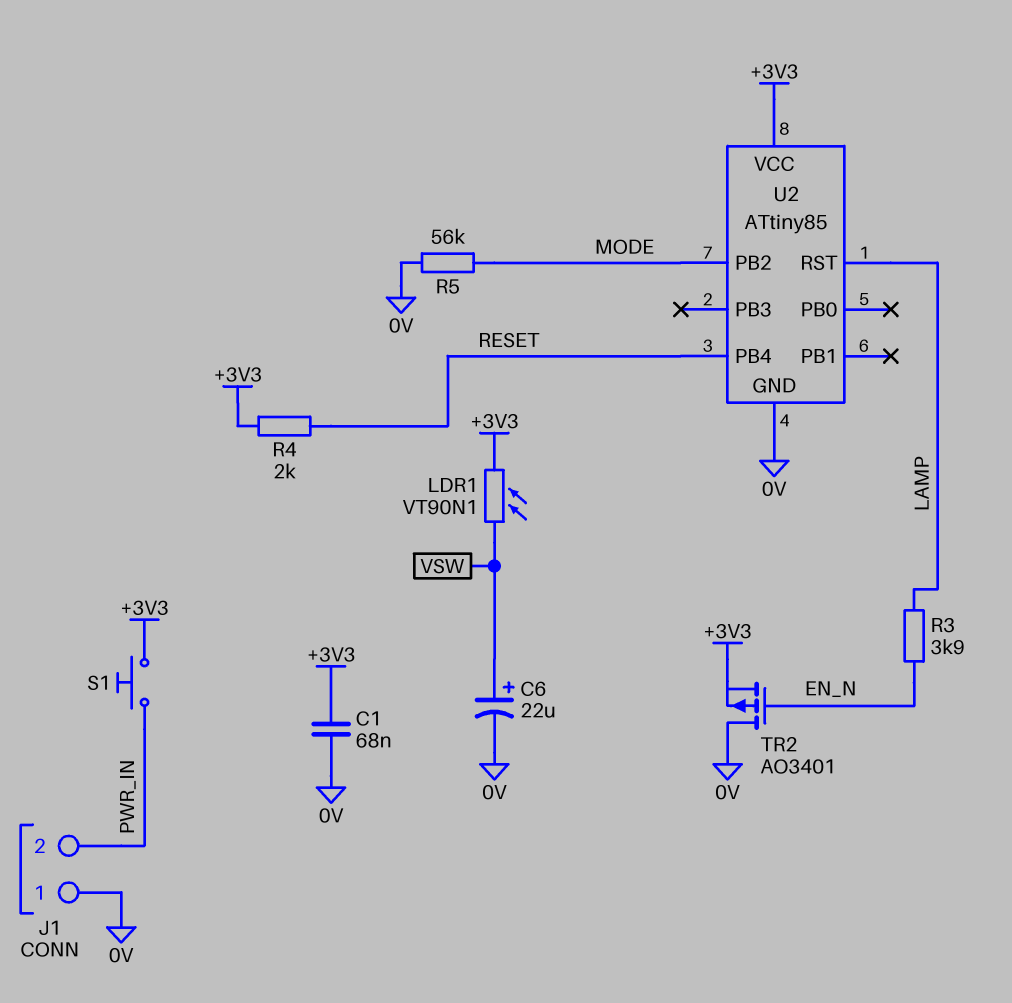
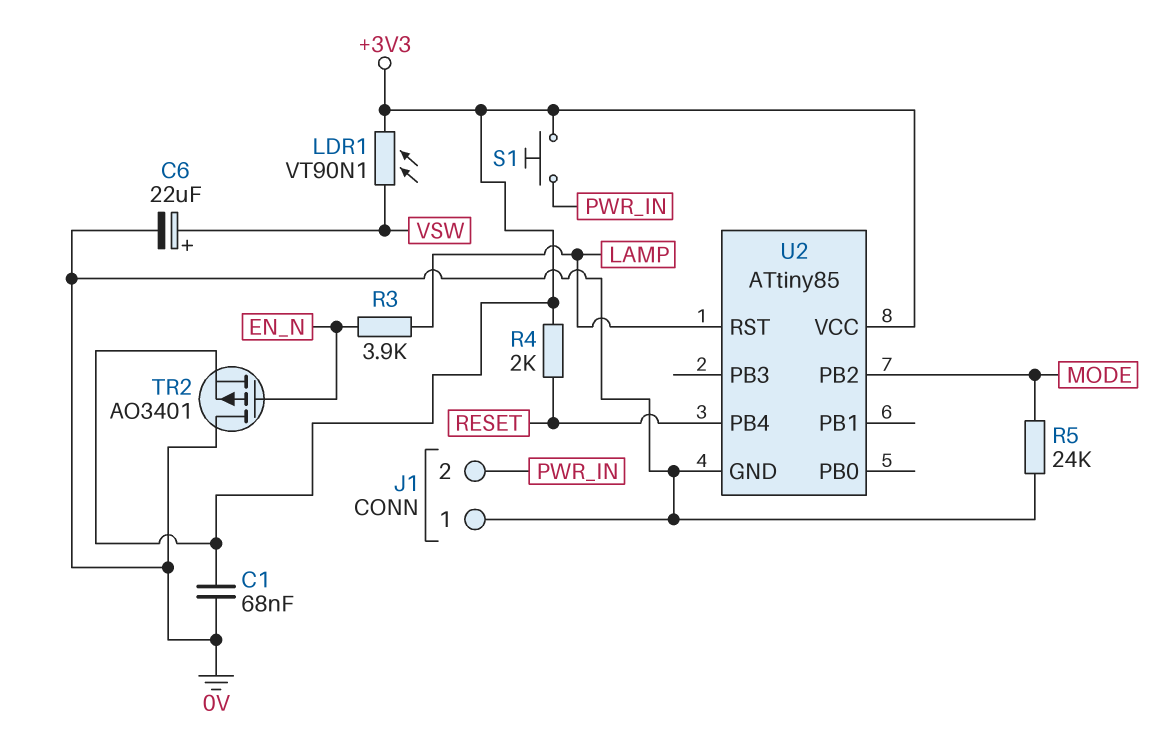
R5: 56k (0V, MODE) -> 24k (0V, MODE)

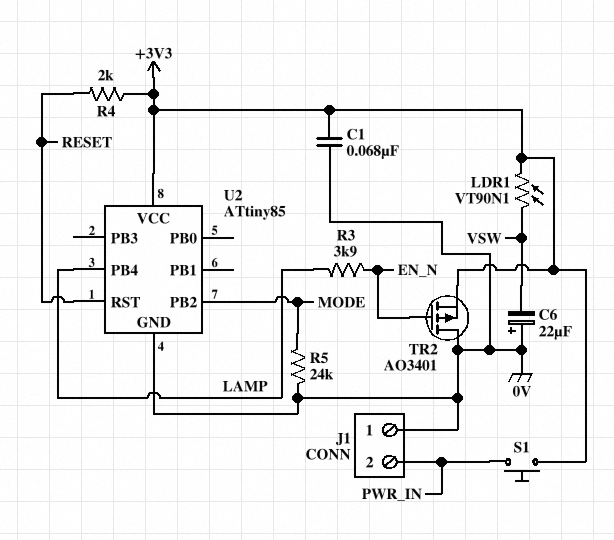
C6: 22uF (plus VSW, minus 0V) -> 22uF (plus 0V, minus VSW)
U2 pin PB4: RESET -> LAMP
U2 pin RST: LAMP -> RESET

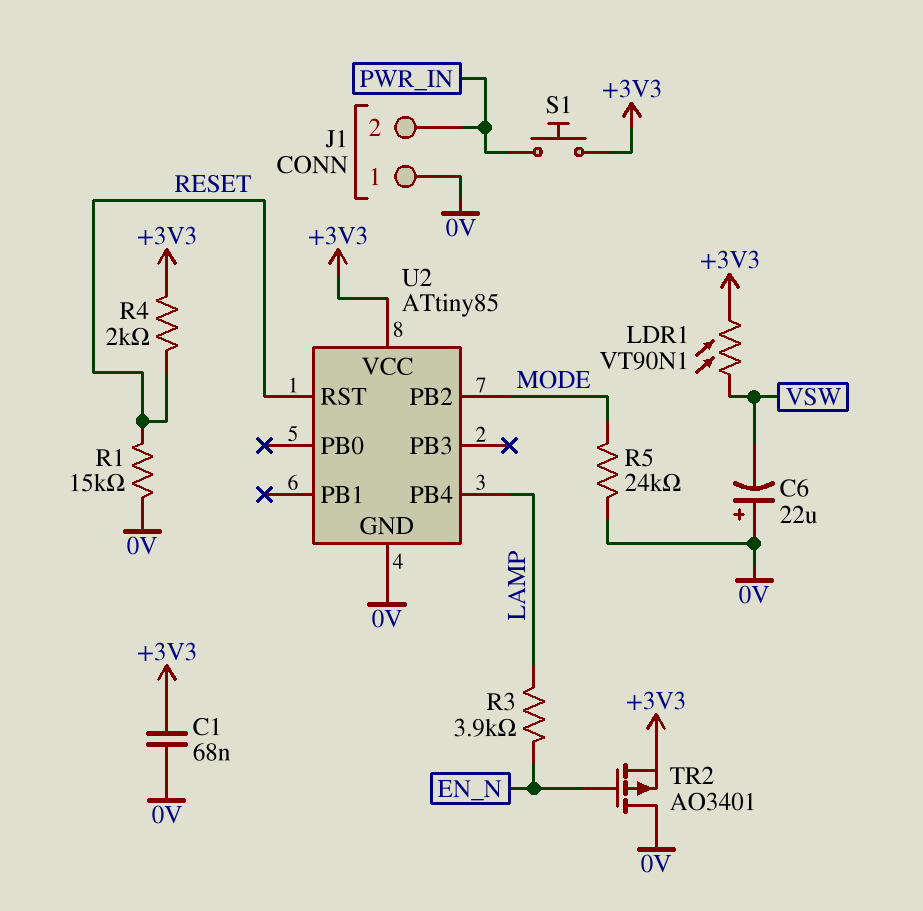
R1: none -> 15k (0V, RESET)

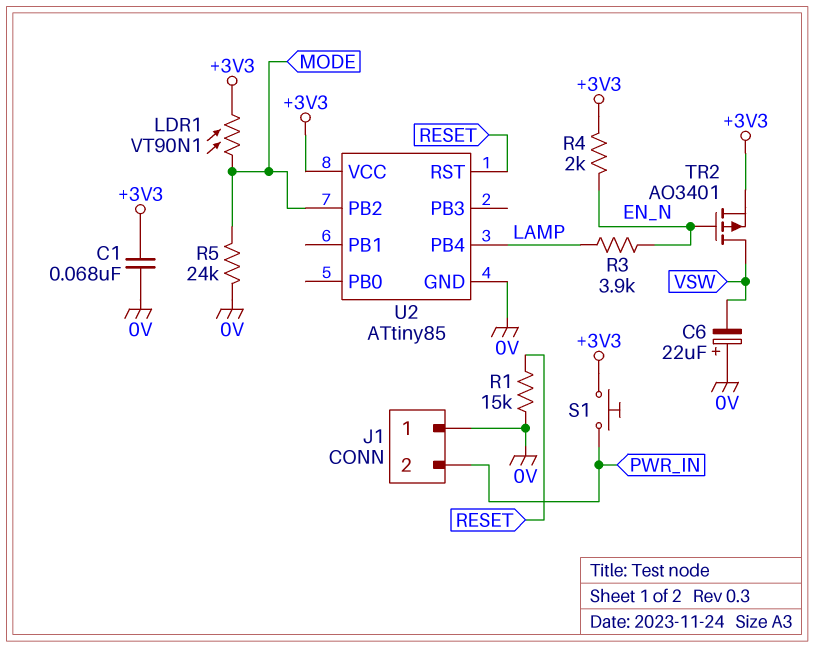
LDR1: VT90N1 (+3V3, VSW) -> VT90N1 (+3V3, MODE)
R4: 2k (+3V3, RESET) -> 2k (+3V3, EN_N)
TR2: PMOS AO3401 (G EN_N, D 0V, S +3V3) -> PMOS AO3401 (G EN_N, D VSW, S +3V3)

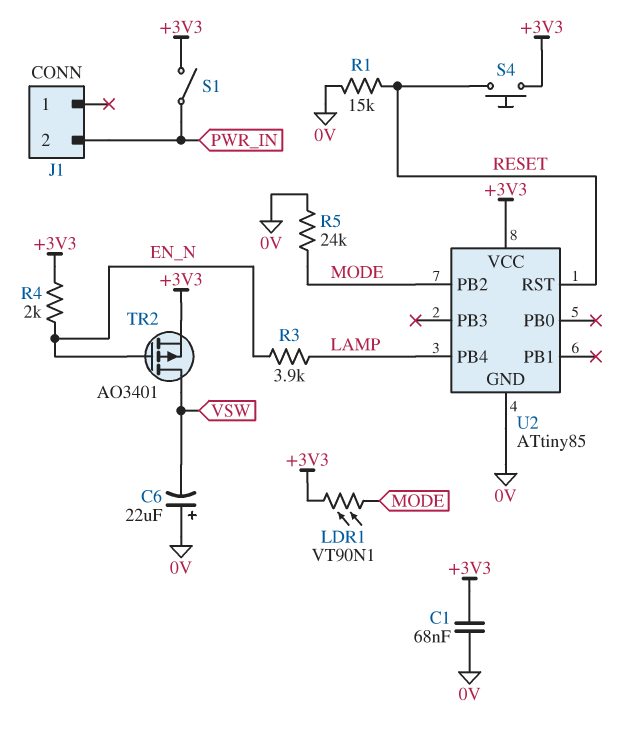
J1 pin 1: 0V -> none
S1: button (+3V3, PWR_IN) -> switch (+3V3, PWR_IN)
S4: none -> button (+3V3, RESET)

